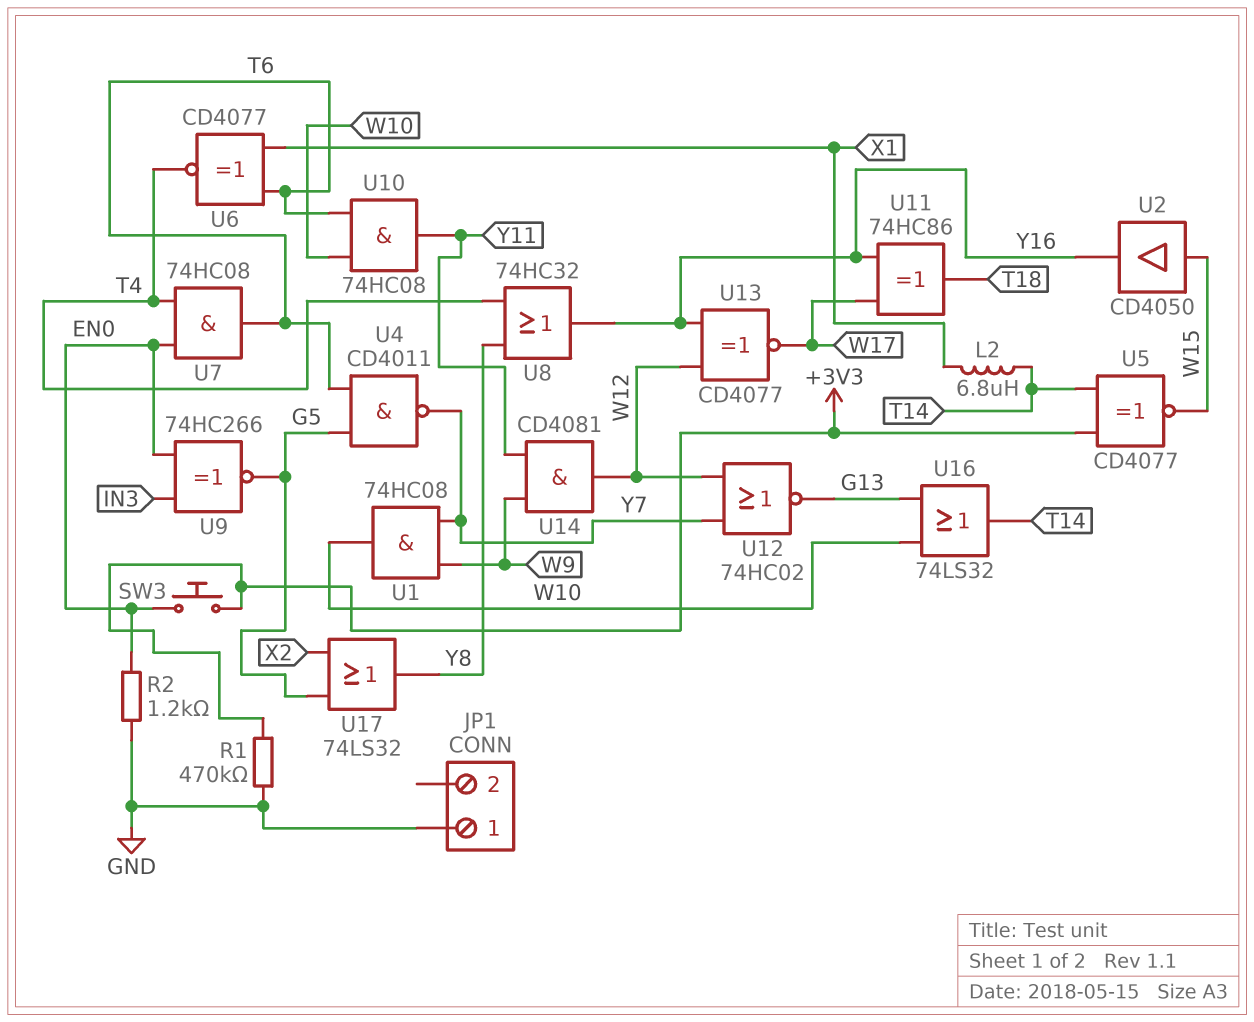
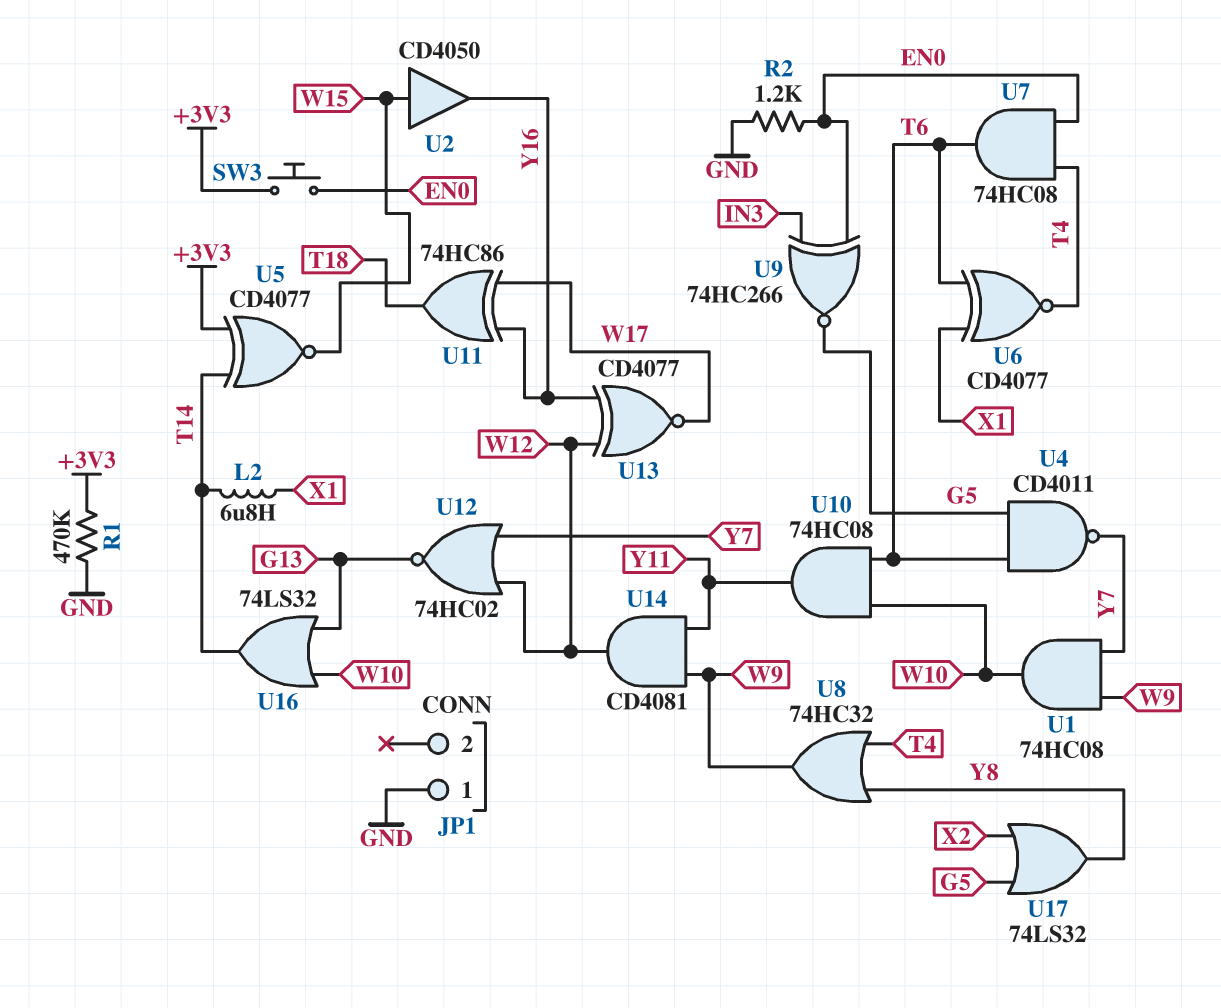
U8: OR 74HC32 (in T4, in Y8, out Y16) -> OR 74HC32 (in T4, in Y8, out W9)

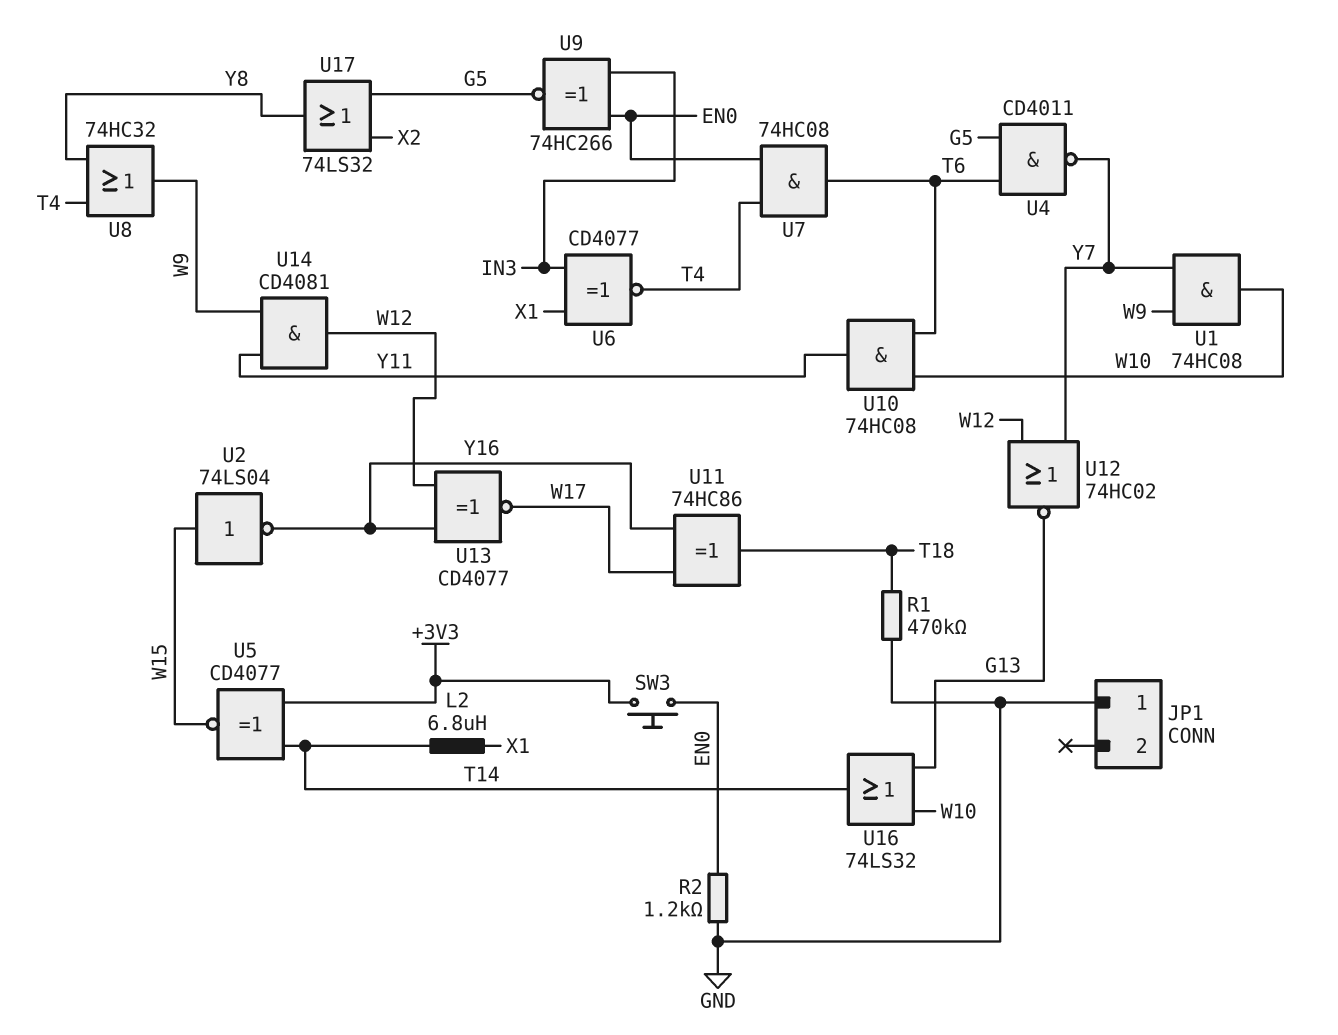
R1: 470k (+3V3, GND) -> 470k (GND, T18)
U2: buffer CD4050 (in W15, out Y16) -> NOT 74LS04 (in W15, out Y16)
U6: XNOR CD4077 (in T6, in X1, out T4) -> XNOR CD4077 (in IN3, in X1, out T4)

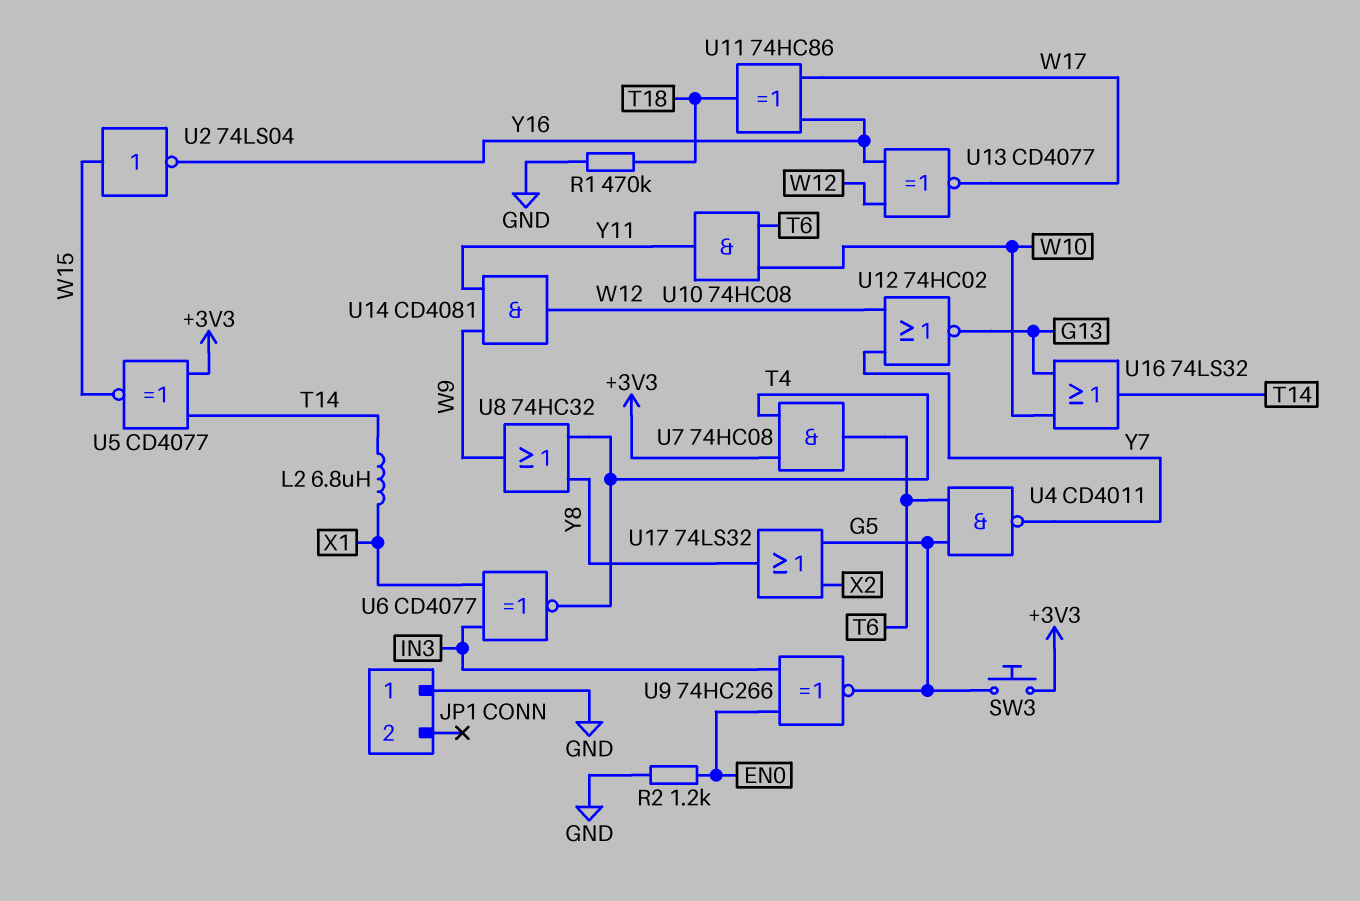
SW3: button (+3V3, EN0) -> button (+3V3, G5)
U1: AND 74HC08 (in W9, in Y7, out W10) -> none
U7: AND 74HC08 (in EN0, in T4, out T6) -> AND 74HC08 (in +3V3, in T4, out T6)

